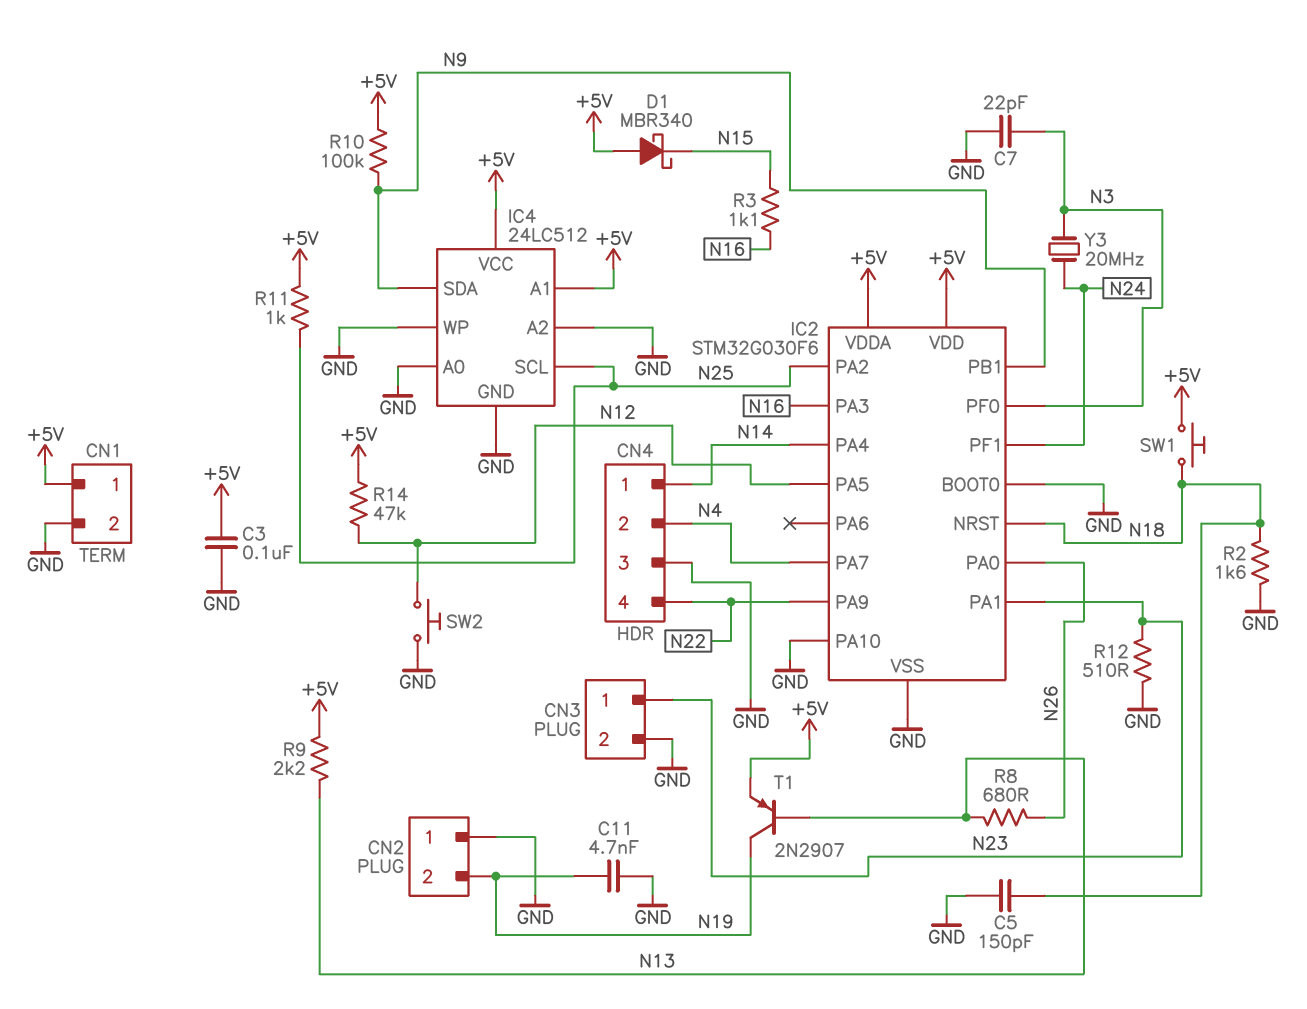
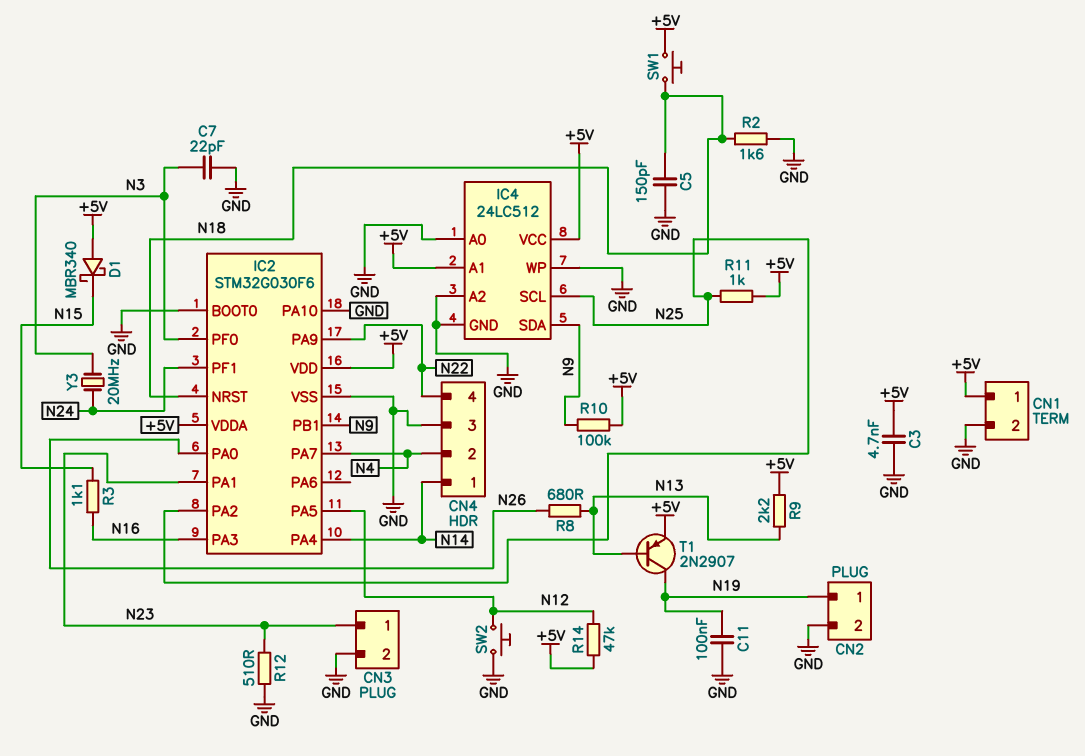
C3: 100nF (+5V, GND) -> 4.7nF (+5V, GND)
C11: 4.7nF (GND, N19) -> 100nF (GND, N19)
CN2 pin 1: GND -> N19
CN2 pin 2: N19 -> GND

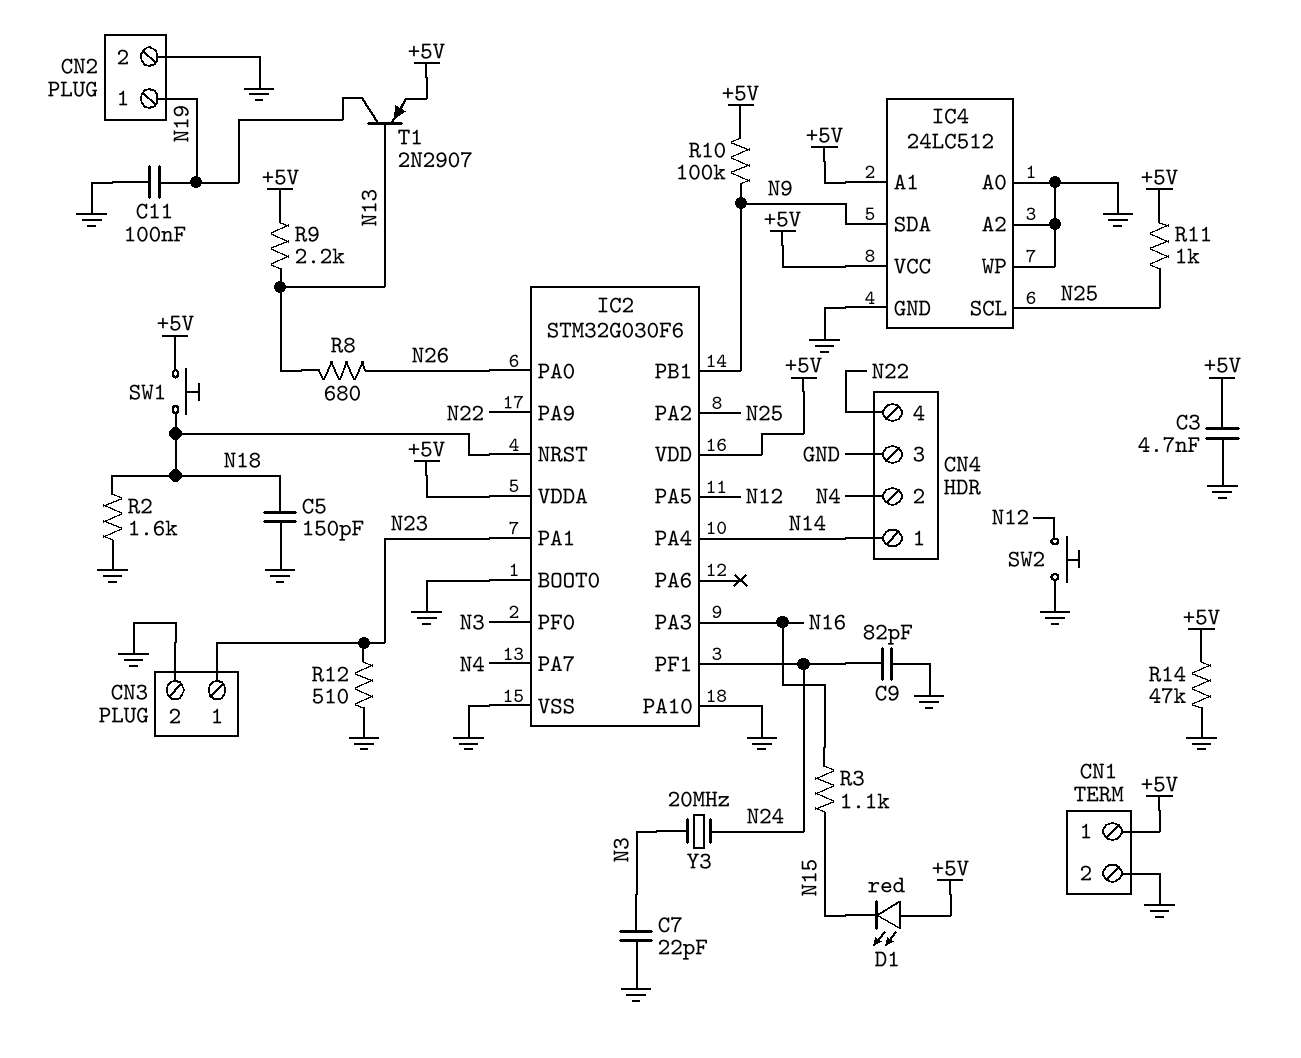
C9: none -> 82pF (GND, N24)
D1: schottky MBR340 (A +5V, K N15) -> LED red (A +5V, K N15)
R14: 47k (+5V, N12) -> 47k (+5V, GND)

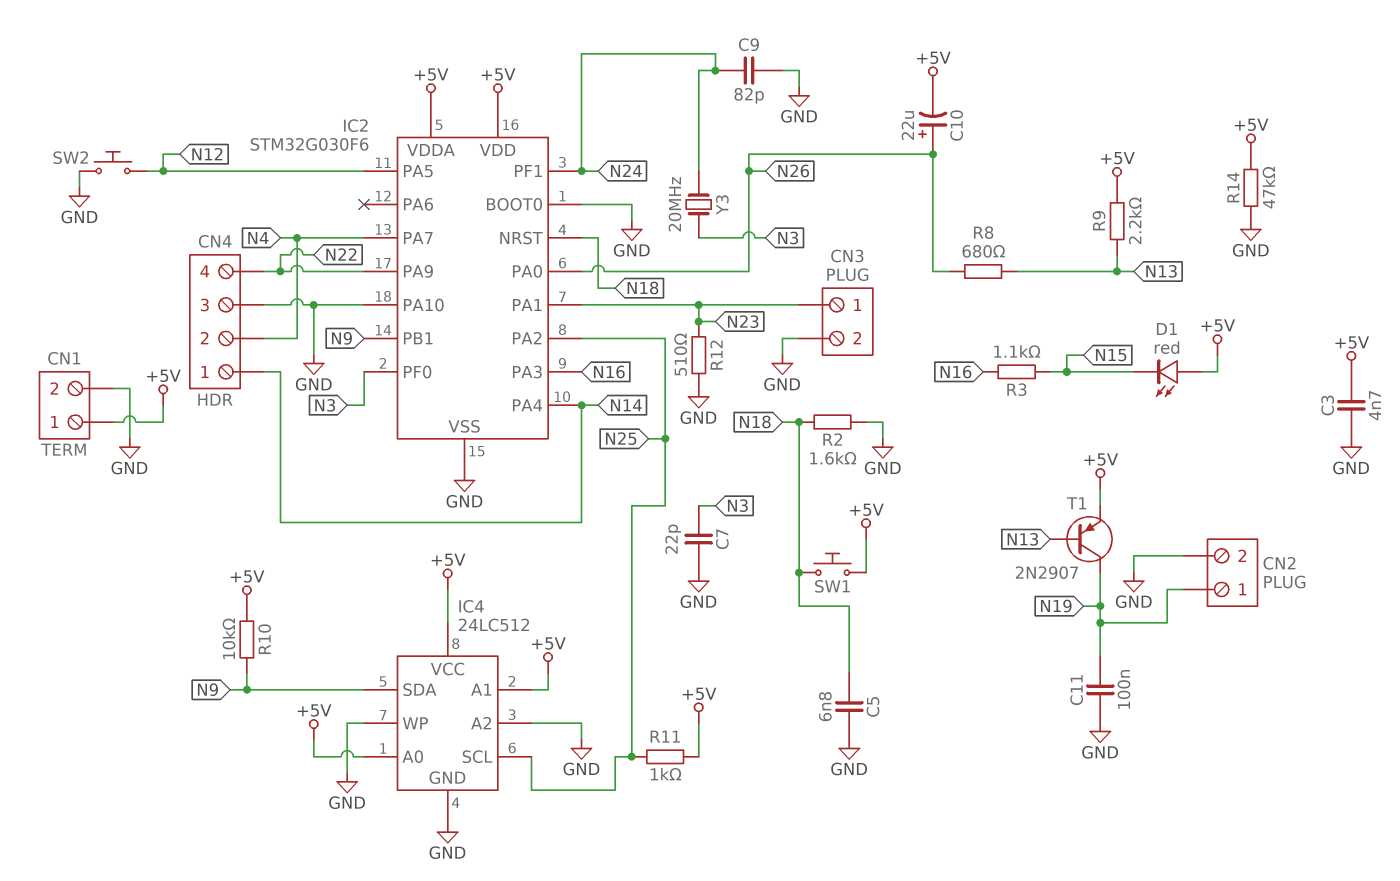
C5: 150pF (GND, N18) -> 6.8nF (GND, N18)
C10: none -> 22uF (plus N26, minus +5V)
IC4 pin A0: GND -> +5V
R10: 100k (+5V, N9) -> 10k (+5V, N9)

